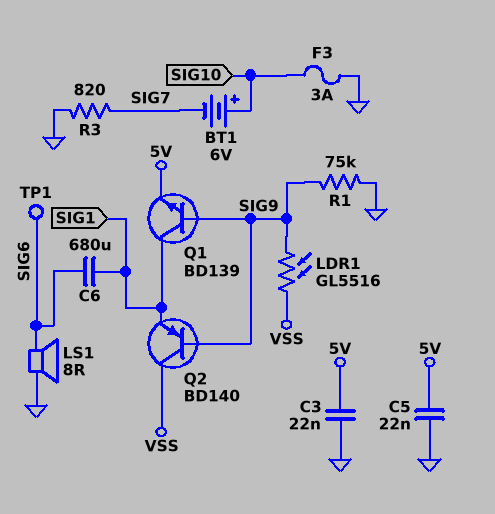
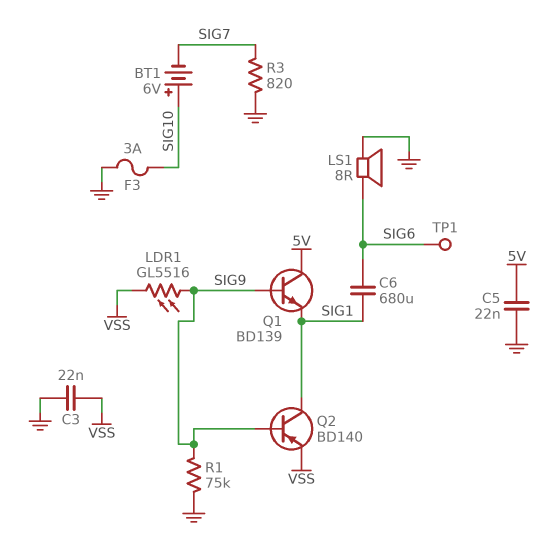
C3: 22nF (5V, GND) -> 22nF (GND, VSS)
Q1: NPN BD139 (B SIG9, C SIG1, E 5V) -> NPN BD139 (B SIG9, C 5V, E SIG1)
Q2: PNP BD140 (B SIG9, C VSS, E SIG1) -> PNP BD140 (B SIG9, C SIG1, E VSS)

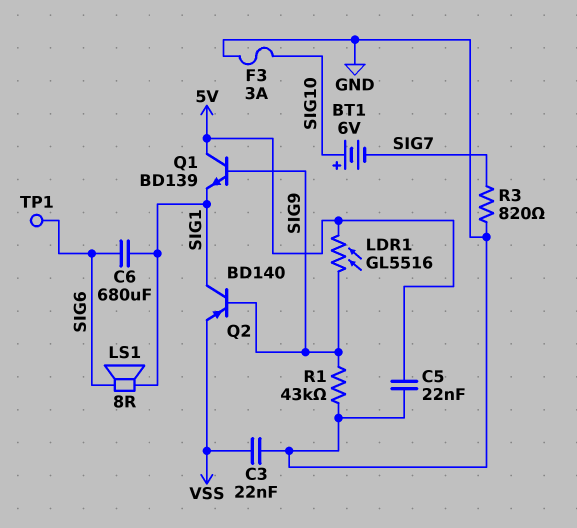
LDR1: GL5516 (SIG9, VSS) -> GL5516 (5V, SIG9)
LS1: speaker 8R (GND, SIG6) -> speaker 8R (SIG1, SIG6)
R1: 75k (GND, SIG9) -> 43k (GND, SIG9)

